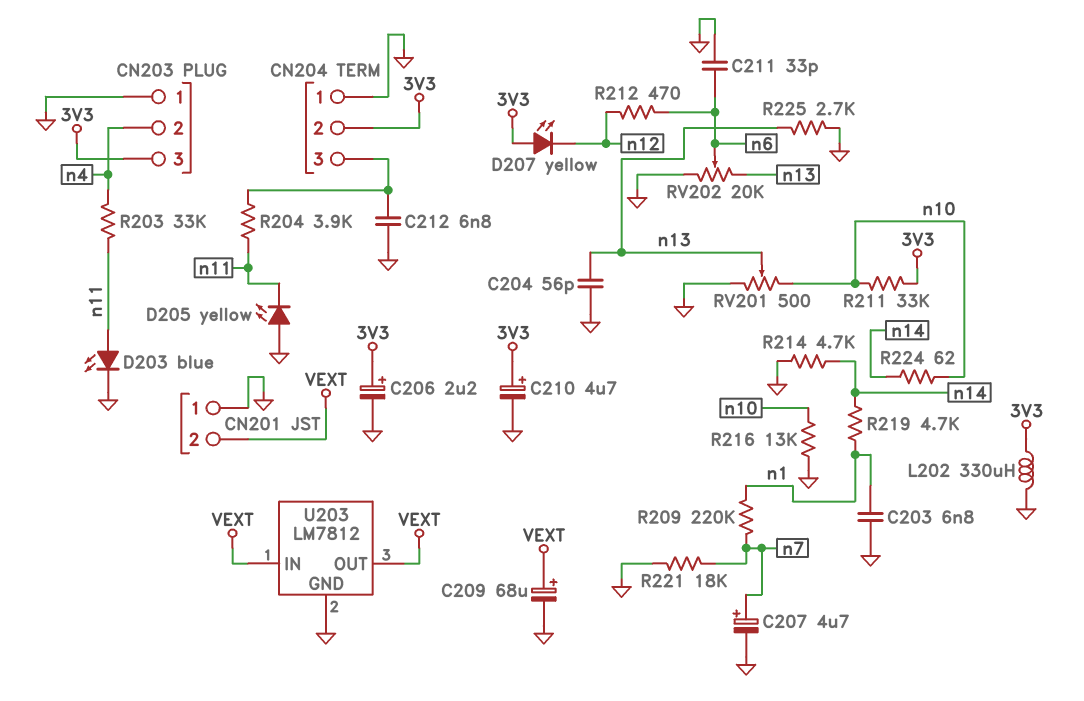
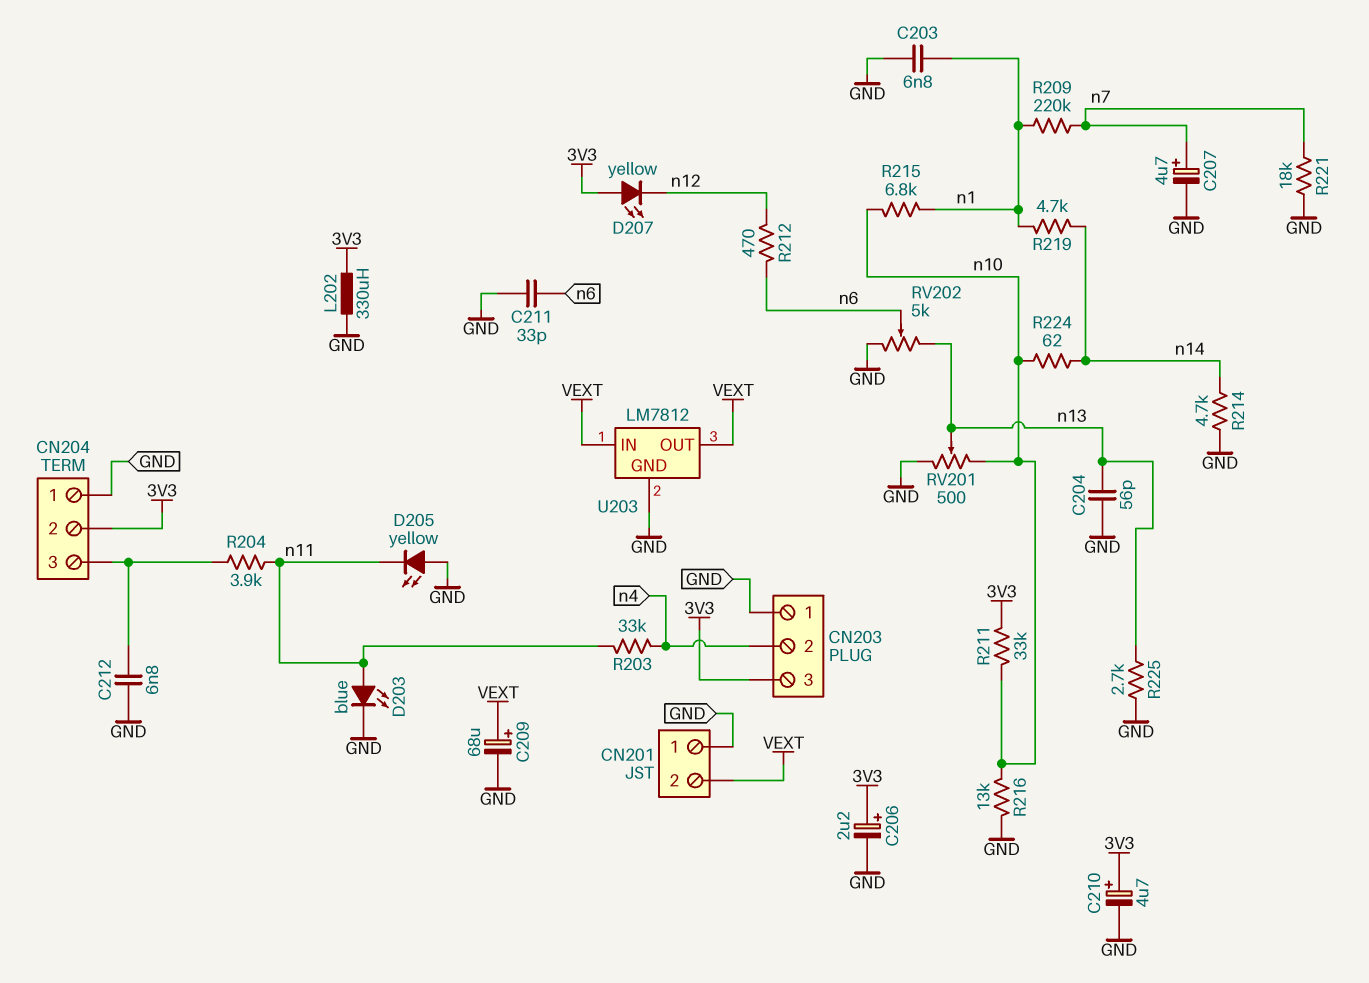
R215: none -> 6.8k (n1, n10)
RV202: 20k (GND, n13, wiper n6) -> 5k (GND, n13, wiper n6)

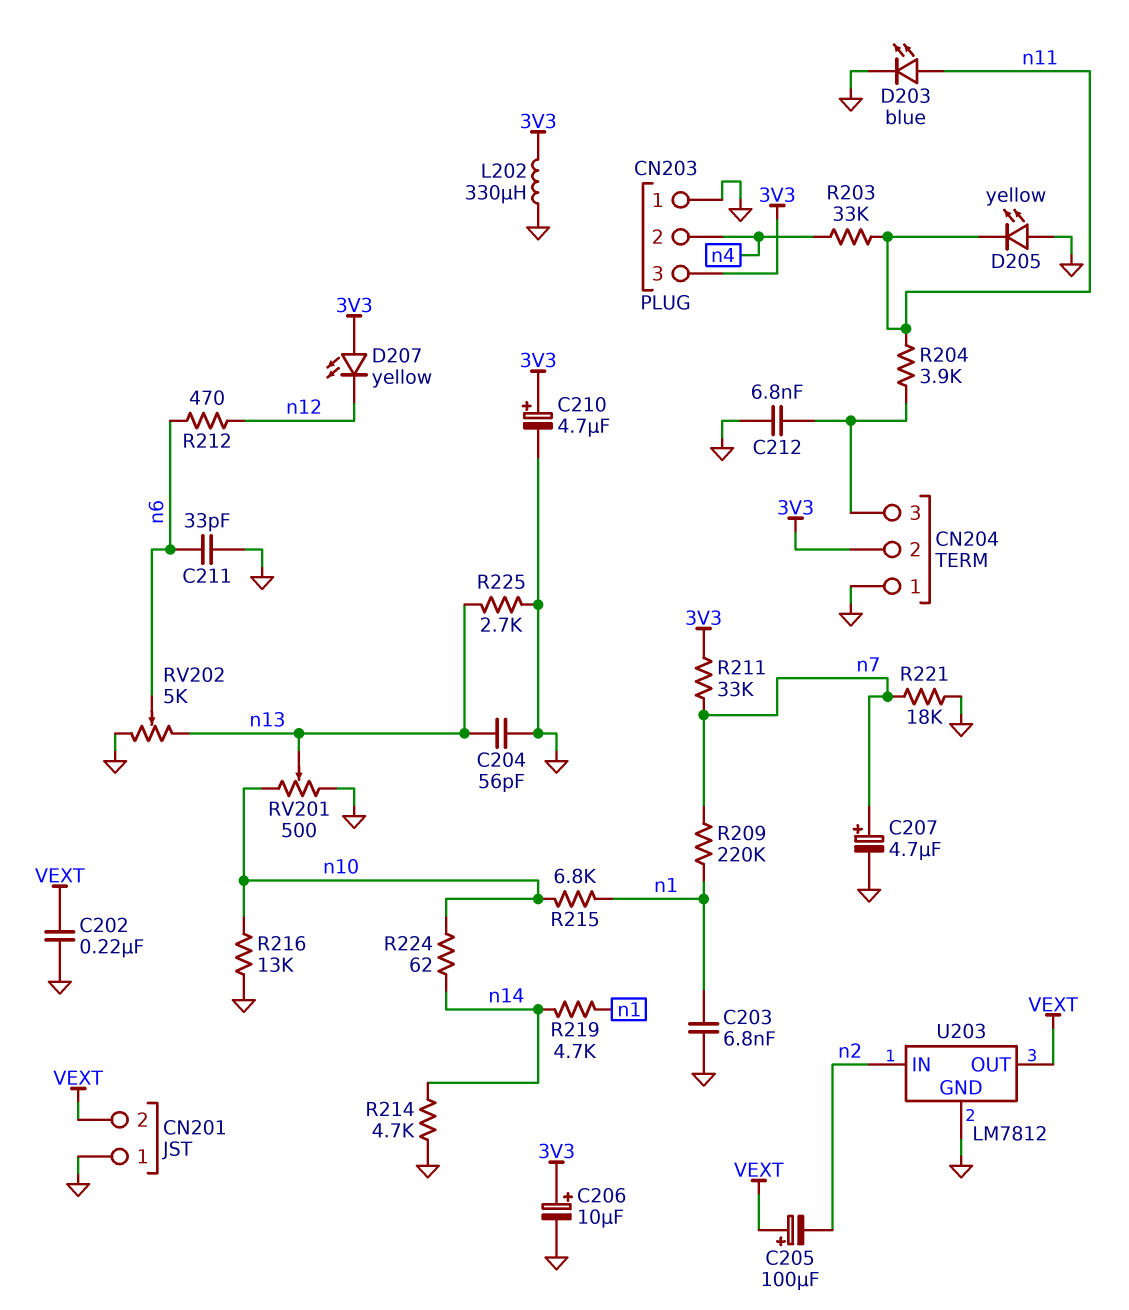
C202: none -> 220nF (GND, VEXT)
C205: none -> 100uF (plus VEXT, minus n2)
C206: 2.2uF (plus 3V3, minus GND) -> 10uF (plus 3V3, minus GND)
C209: 68uF (plus VEXT, minus GND) -> none
R211: 33k (3V3, n10) -> 33k (3V3, n7)
U203 pin IN: VEXT -> n2

